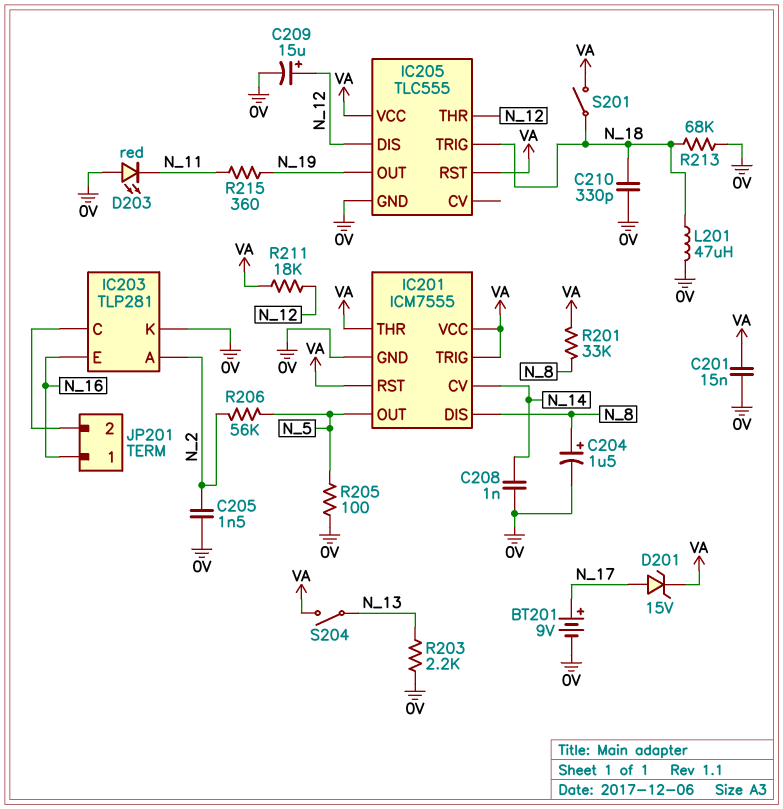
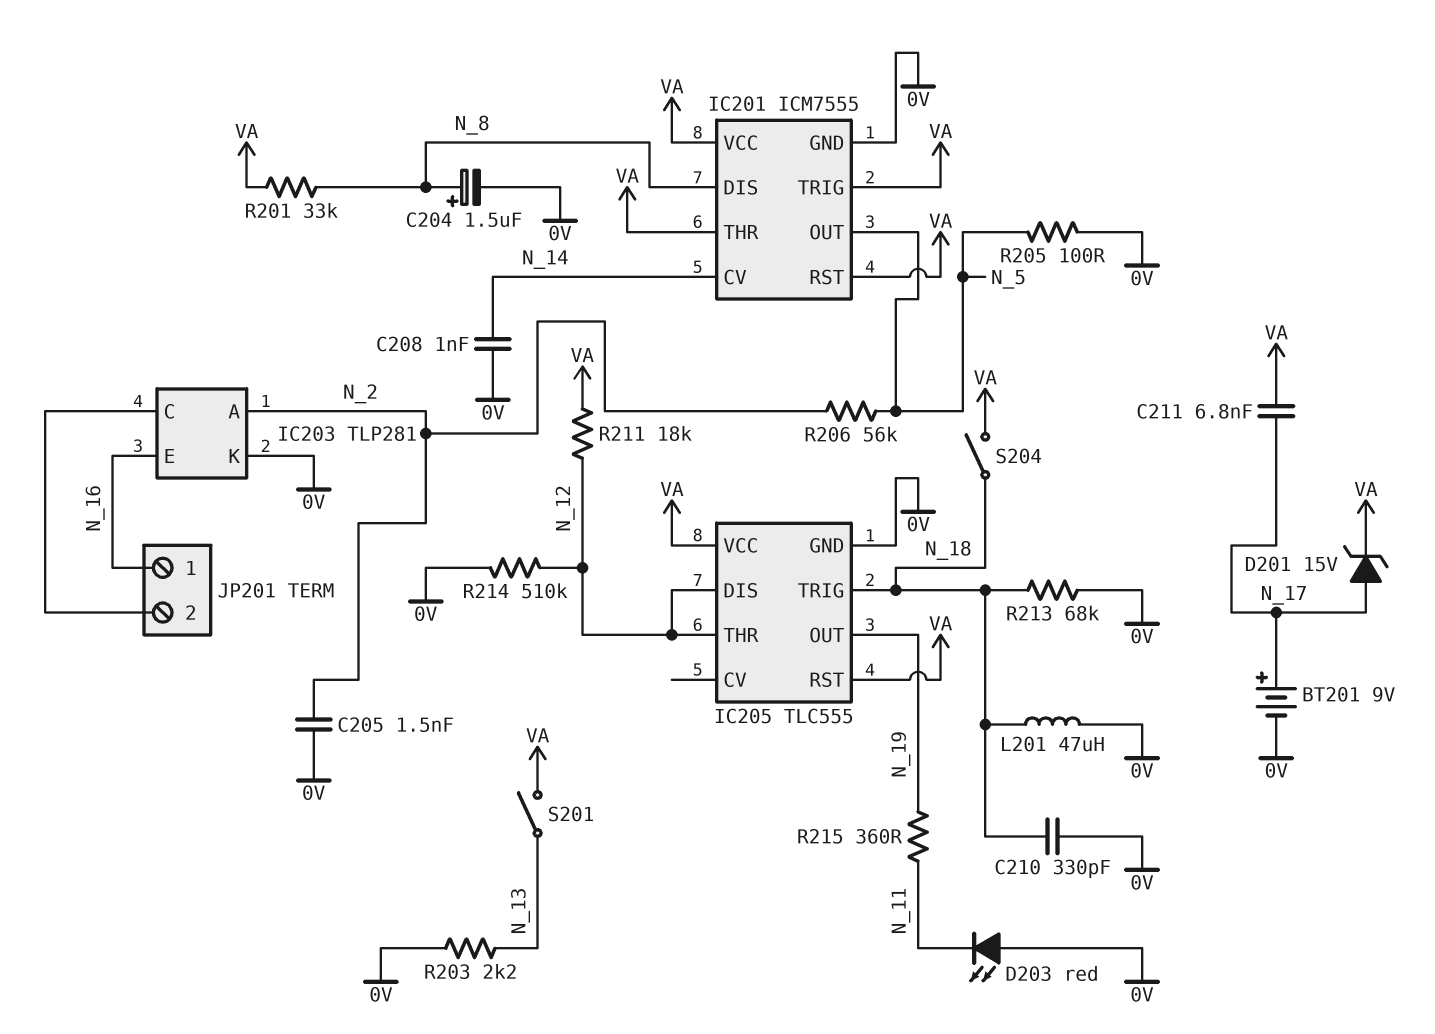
C201: 15nF (0V, VA) -> none
C209: 15uF (plus N_12, minus 0V) -> none
C211: none -> 6.8nF (N_17, VA)
R214: none -> 510k (0V, N_12)
S201: switch (N_18, VA) -> switch (N_13, VA)
S204: switch (N_13, VA) -> switch (N_18, VA)

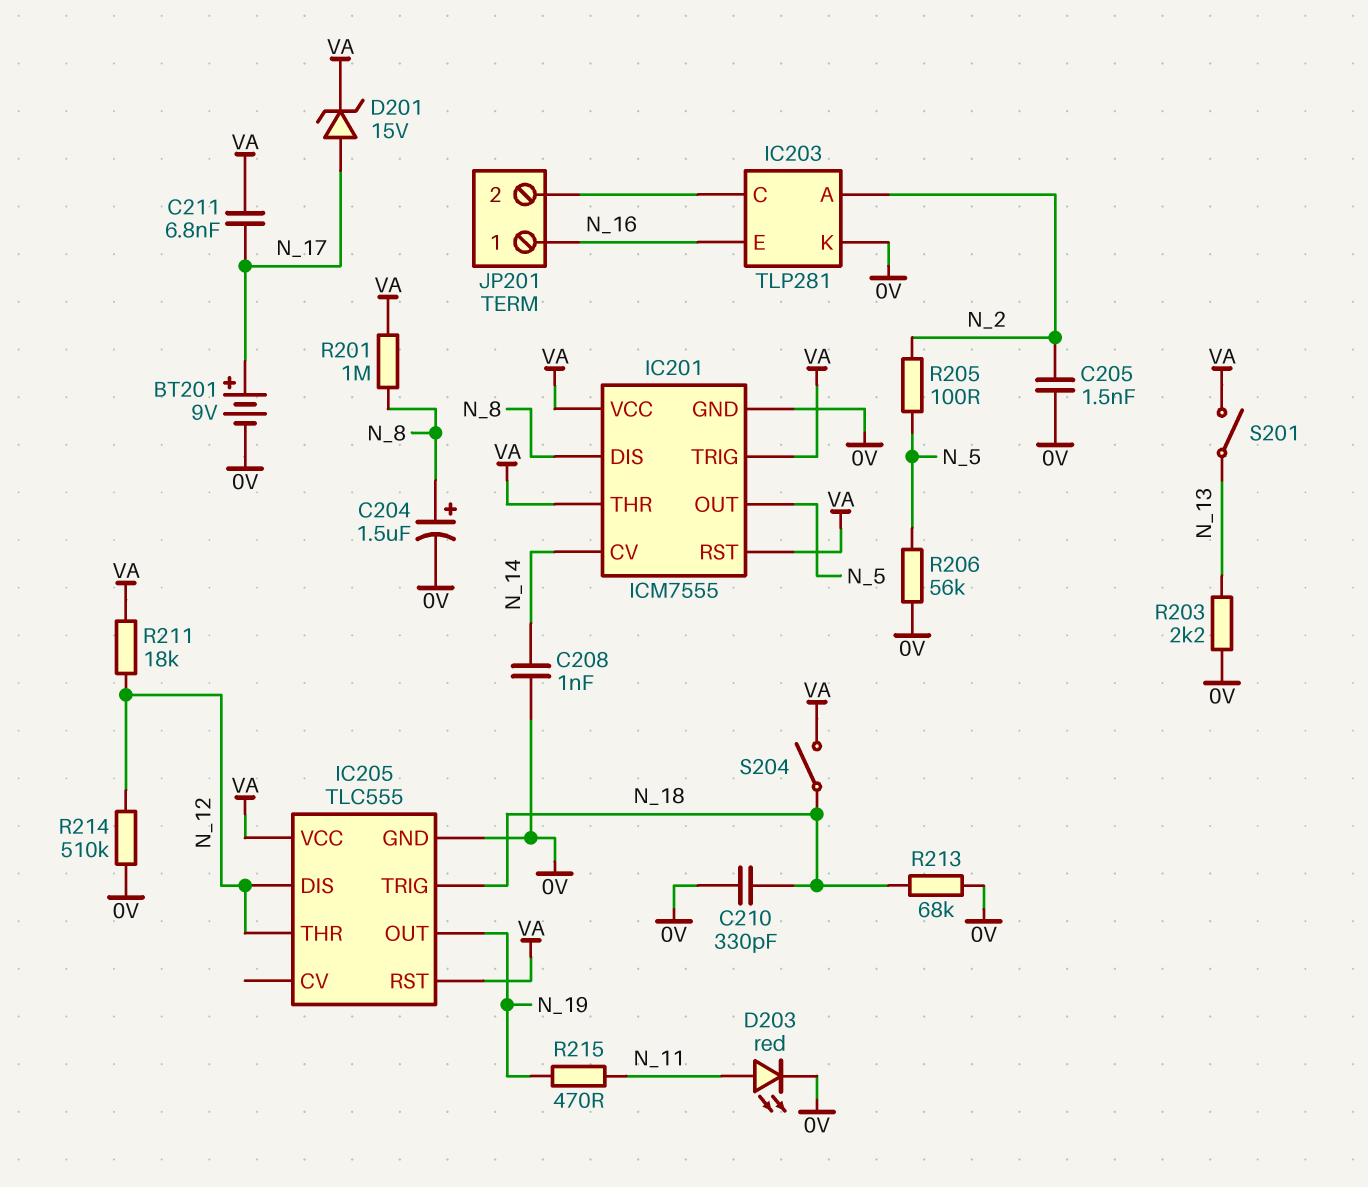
D203: LED red (A 0V, K N_11) -> LED red (A N_11, K 0V)
L201: 47uH (0V, N_18) -> none
R201: 33k (N_8, VA) -> 1M (N_8, VA)
R205: 100 (0V, N_5) -> 100 (N_2, N_5)
R206: 56k (N_2, N_5) -> 56k (0V, N_5)
R215: 360 (N_11, N_19) -> 470 (N_11, N_19)

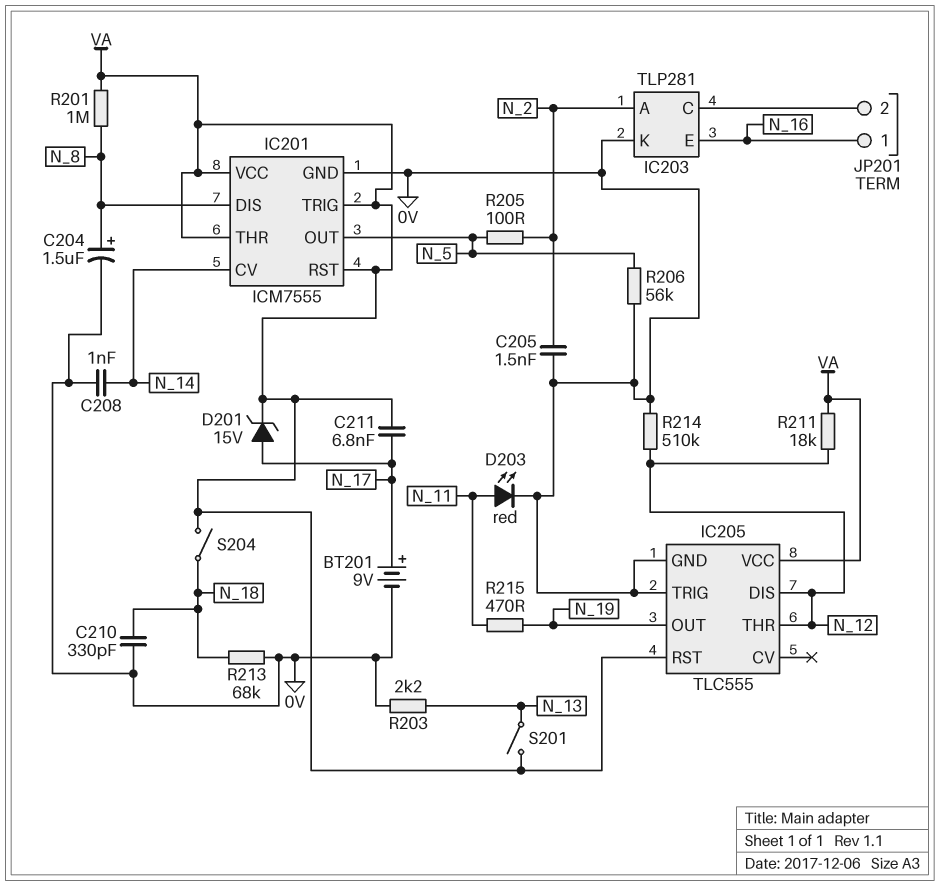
IC205 pin TRIG: N_18 -> 0V

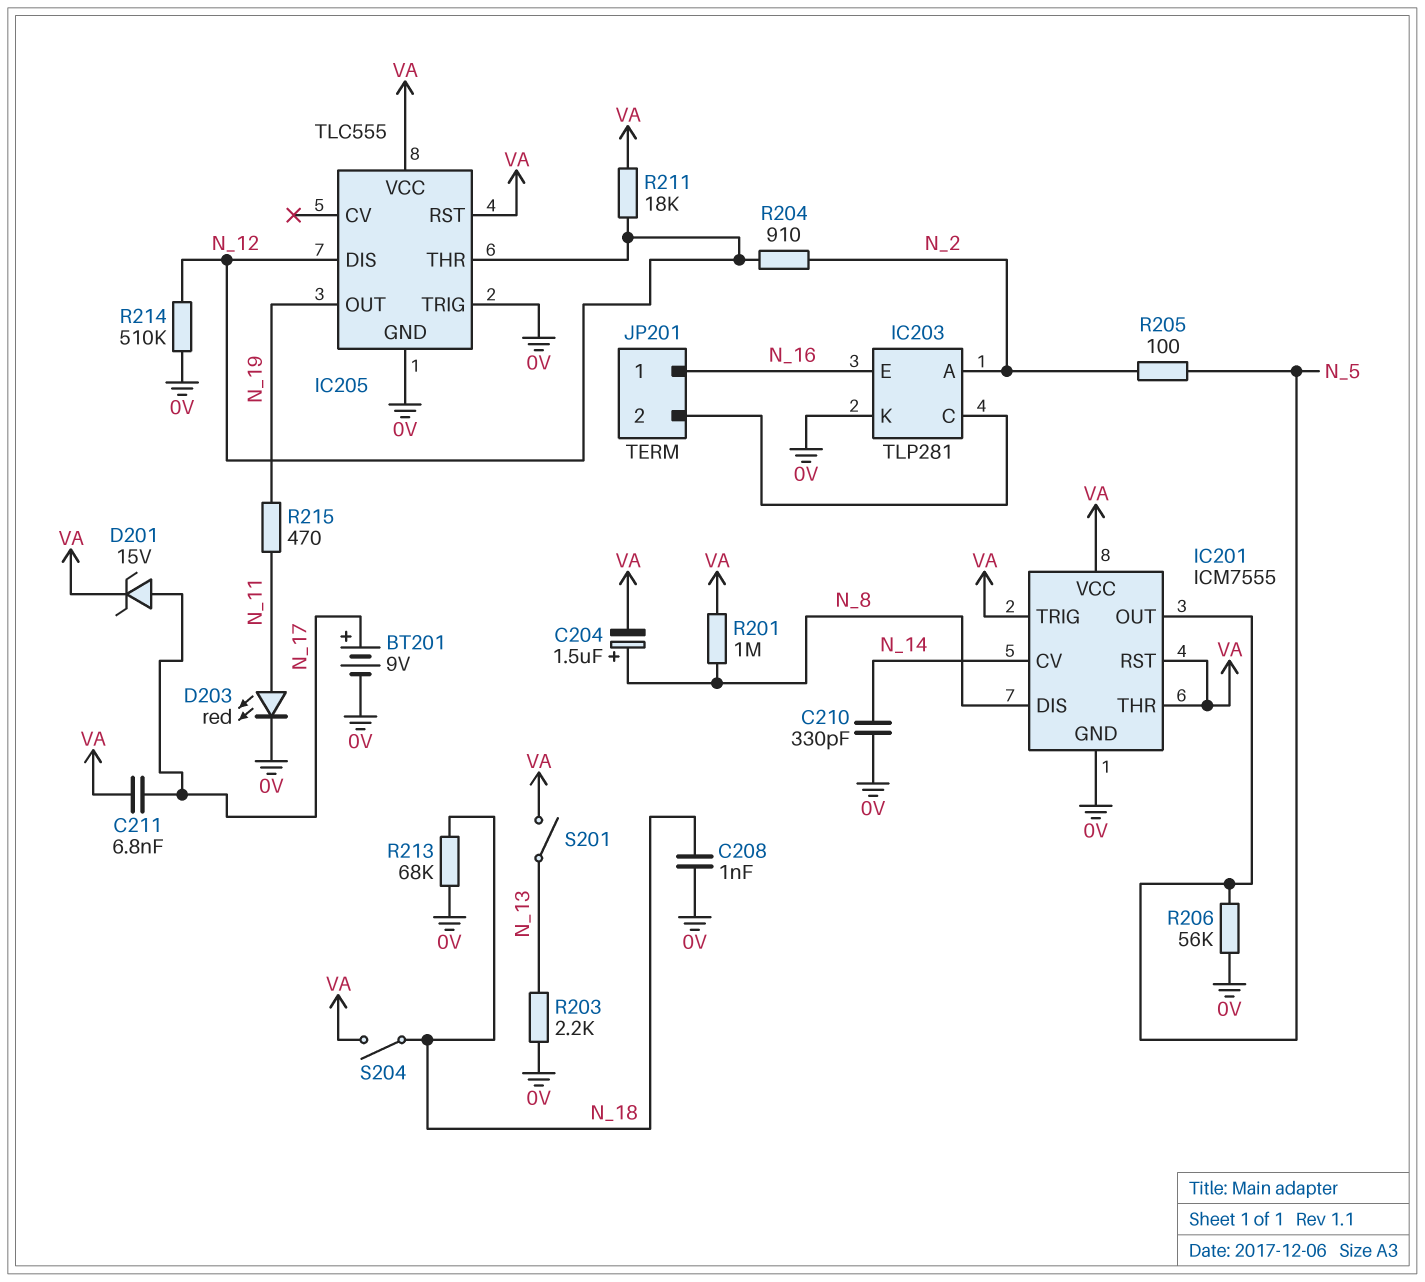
C204: 1.5uF (plus N_8, minus 0V) -> 1.5uF (plus N_8, minus VA)
C205: 1.5nF (0V, N_2) -> none
C208: 1nF (0V, N_14) -> 1nF (0V, N_18)
C210: 330pF (0V, N_18) -> 330pF (0V, N_14)
R204: none -> 910 (N_2, N_12)

